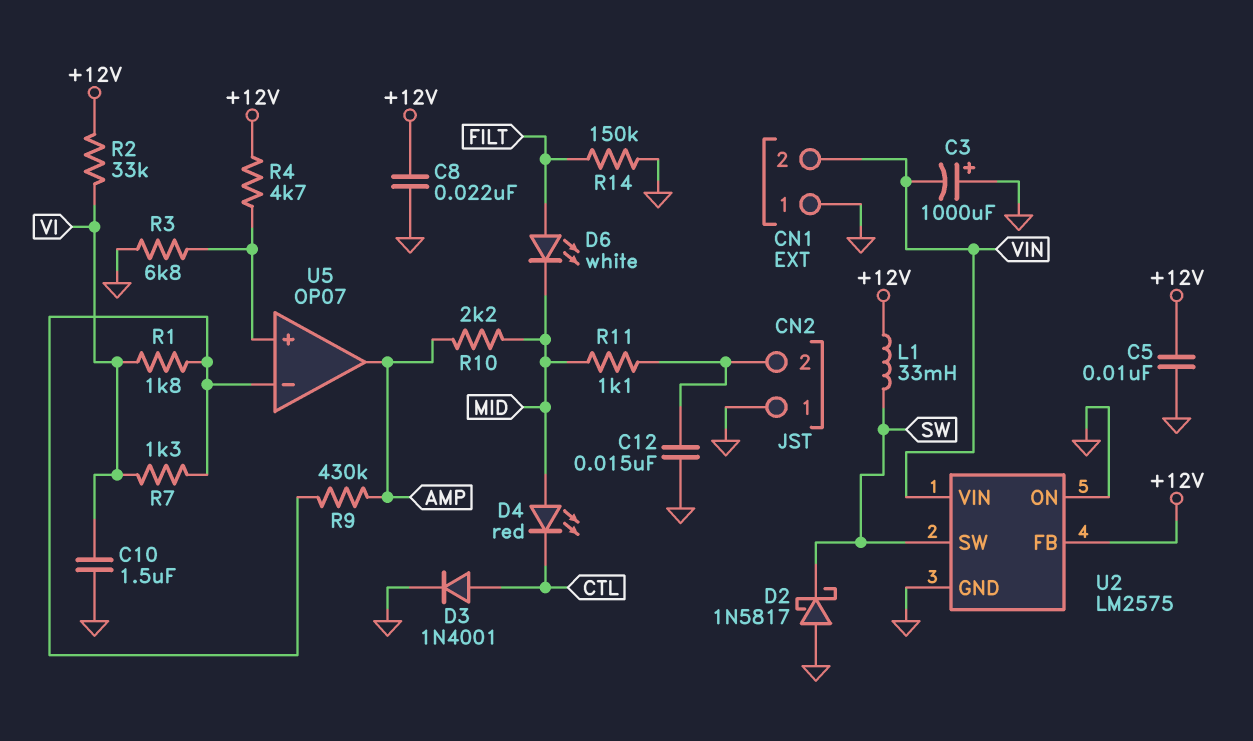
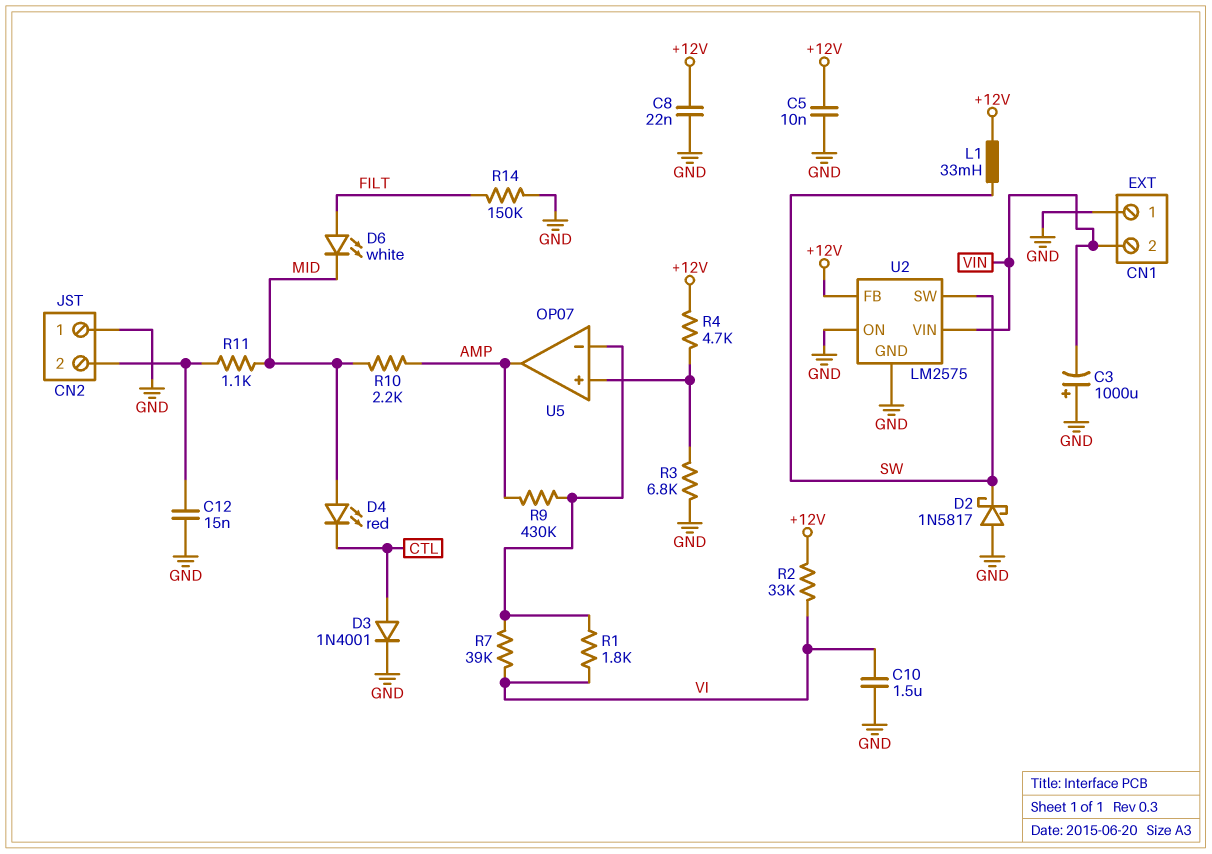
R7: 1.3k (U5/in-, VI) -> 39k (U5/in-, VI)

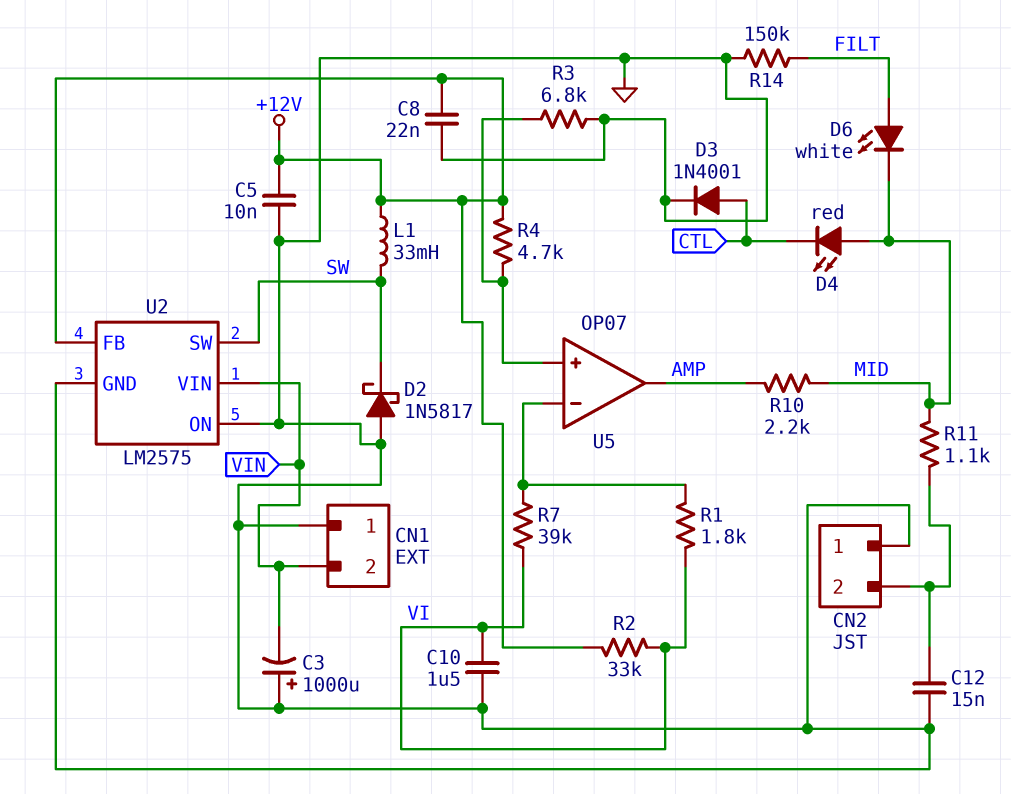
R9: 430k (AMP, U5/in-) -> none

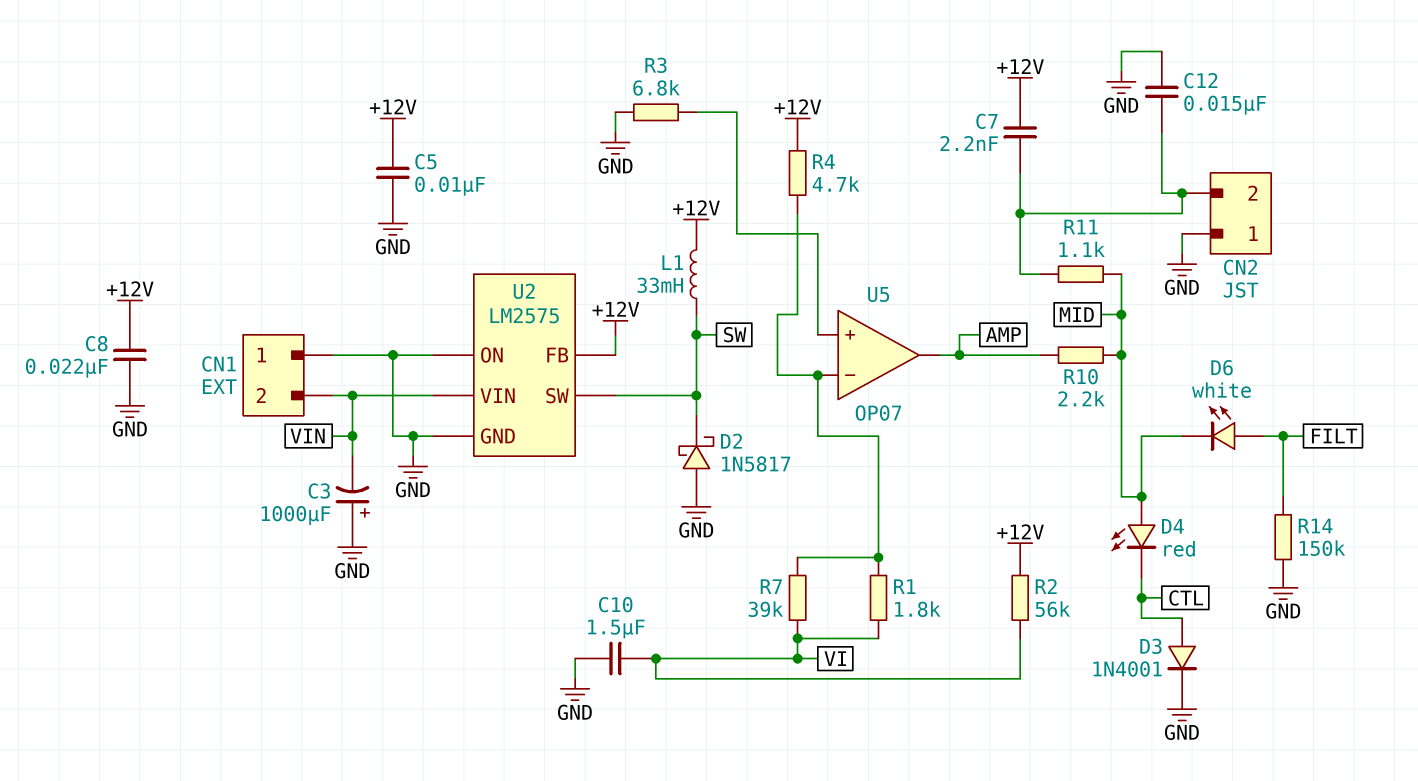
C7: none -> 2.2nF (+12V, CN2/2)
R2: 33k (+12V, VI) -> 56k (+12V, VI)
R4: 4.7k (+12V, U5/in+) -> 4.7k (+12V, U5/in-)

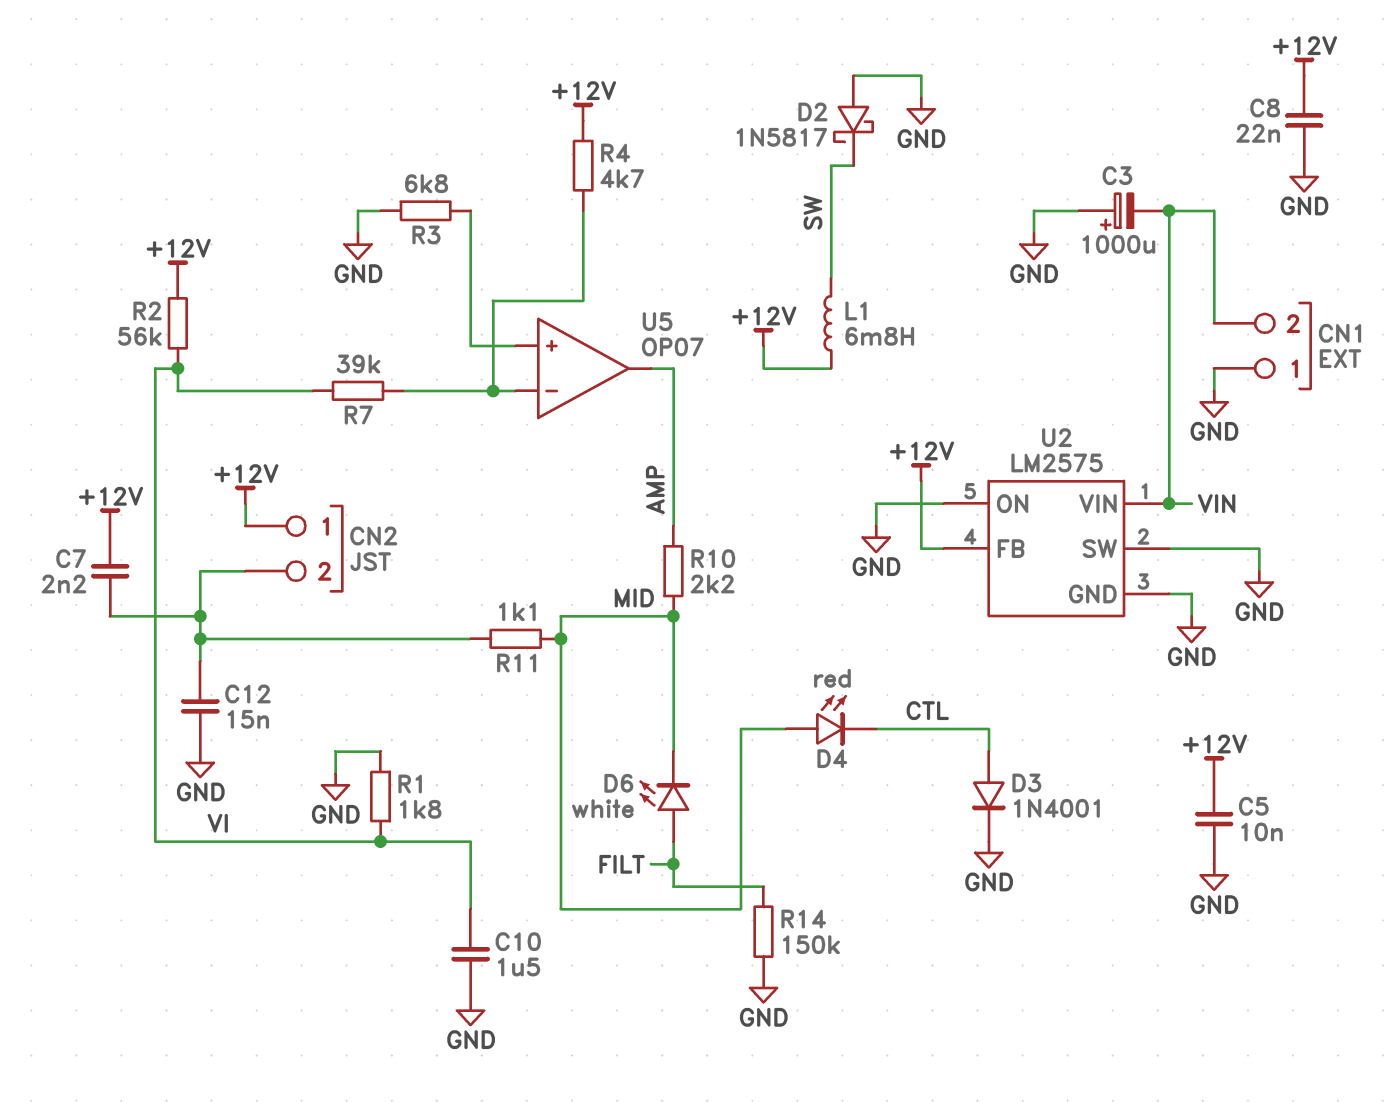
CN2 pin 1: GND -> +12V
L1: 33mH (+12V, SW) -> 6.8mH (+12V, SW)
R1: 1.8k (U5/in-, VI) -> 1.8k (GND, VI)
U2 pin SW: SW -> GND

